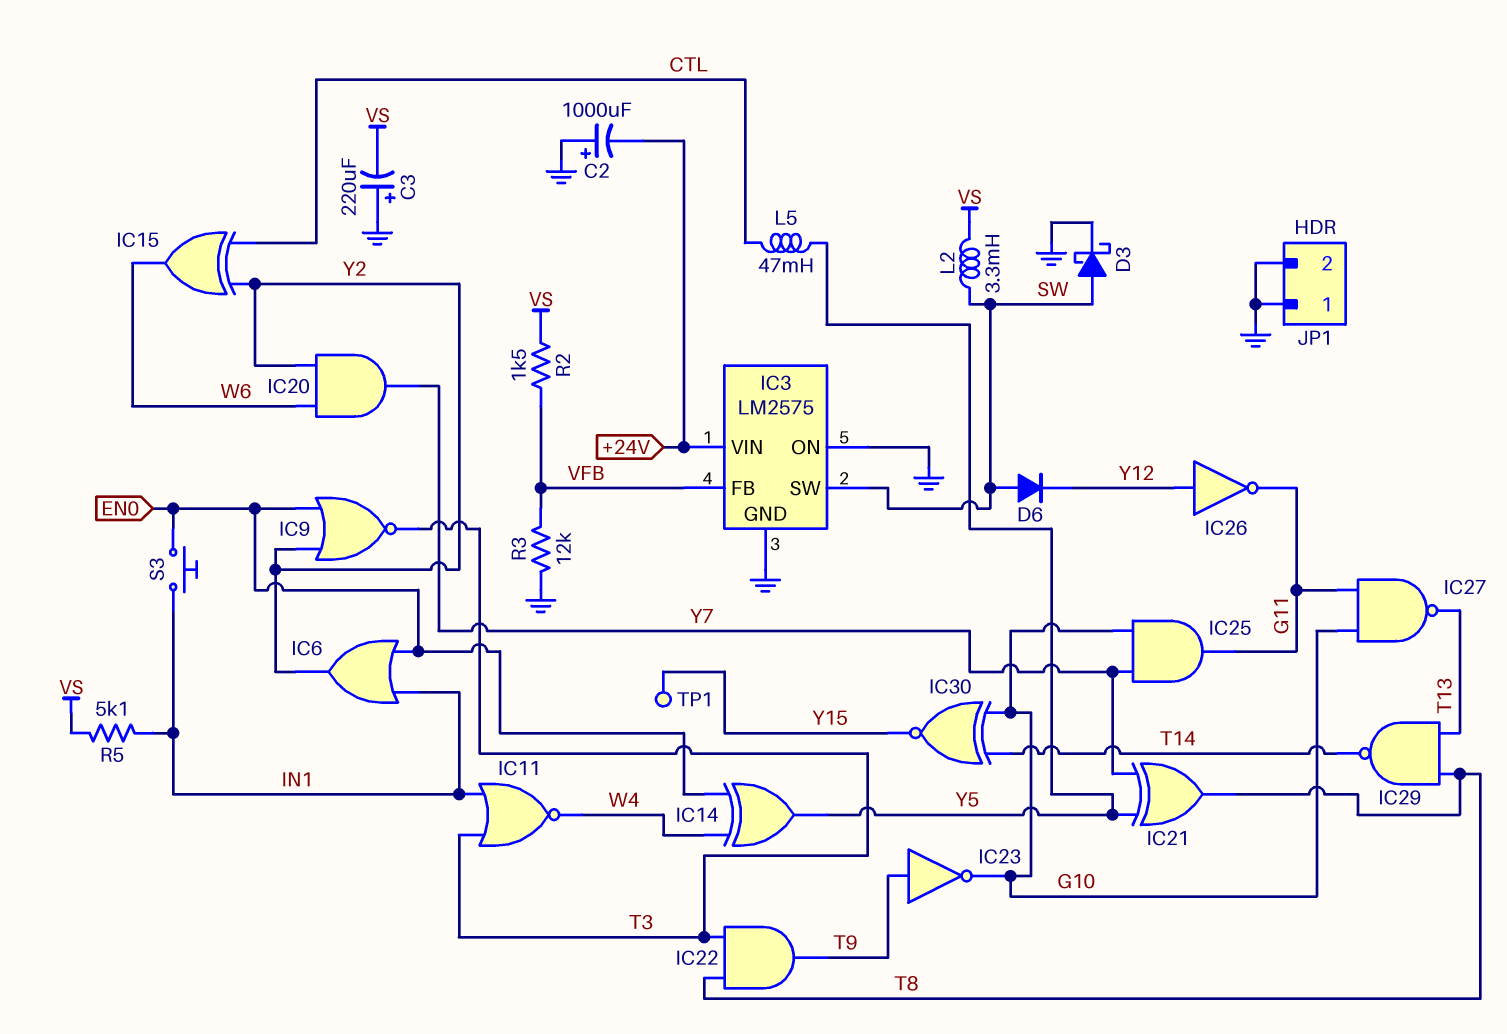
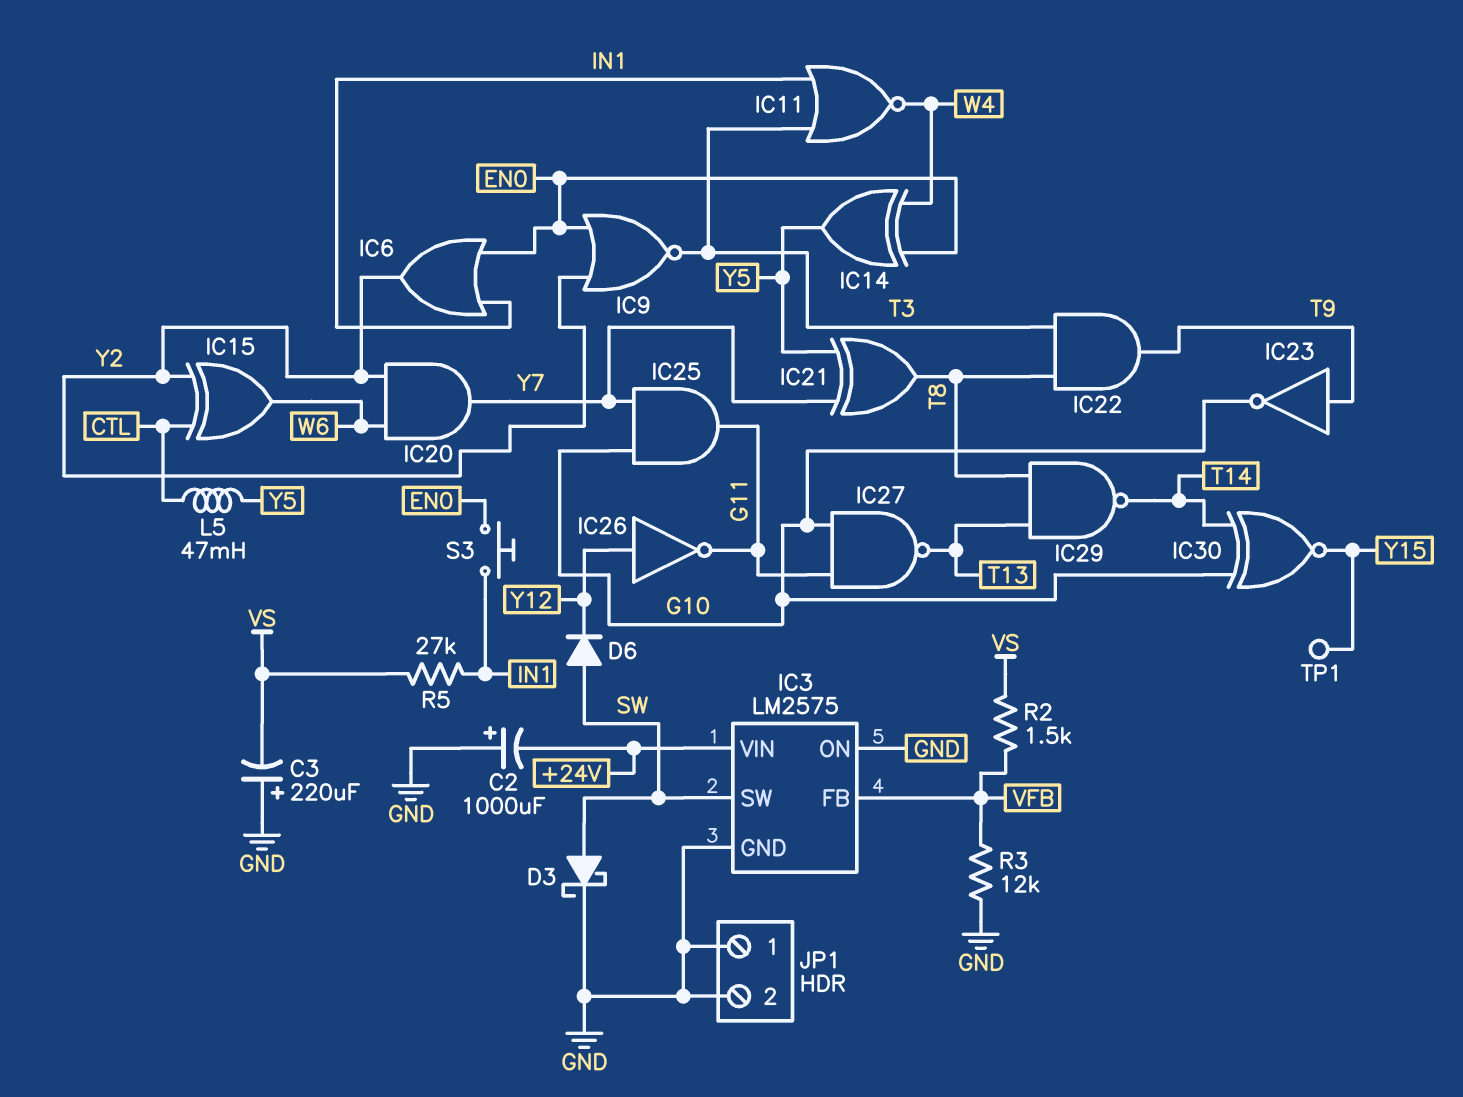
L2: 3.3mH (SW, VS) -> none
R5: 5.1k (IN1, VS) -> 27k (IN1, VS)

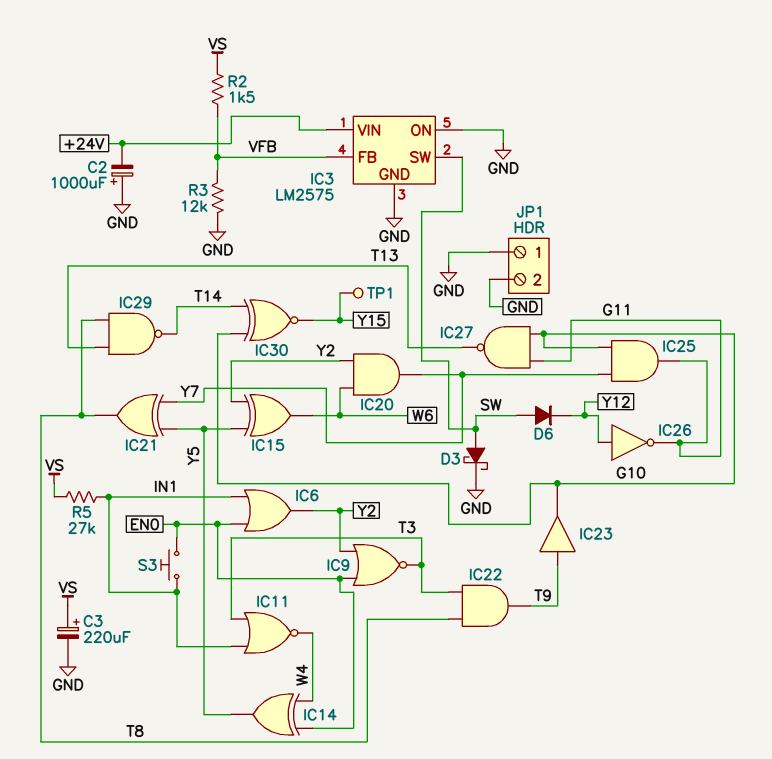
C3: 220uF (plus GND, minus VS) -> 220uF (plus VS, minus GND)
IC15: XOR (in CTL, in Y2, out W6) -> XOR (in Y2, in Y5, out W6)
IC23: NOT (in T9, out G10) -> buffer (in T9, out G10)
L5: 47mH (CTL, Y5) -> none

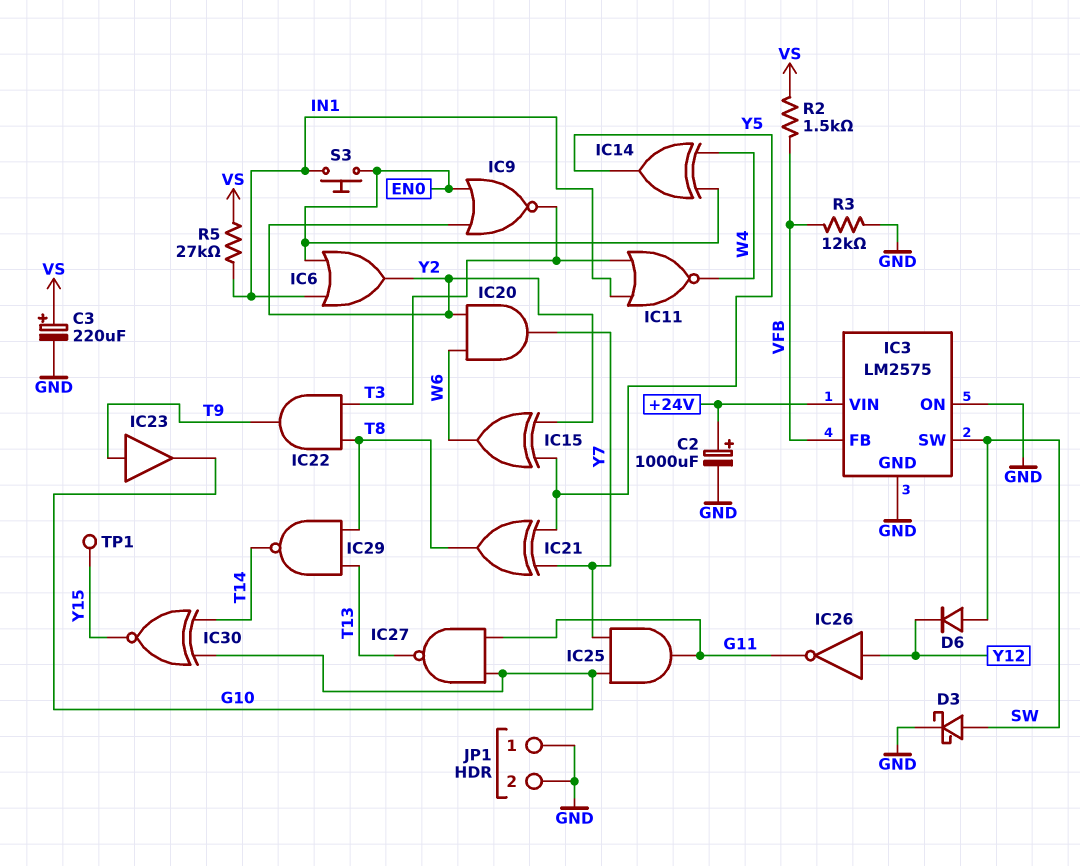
C2: 1000uF (plus GND, minus +24V) -> 1000uF (plus +24V, minus GND)

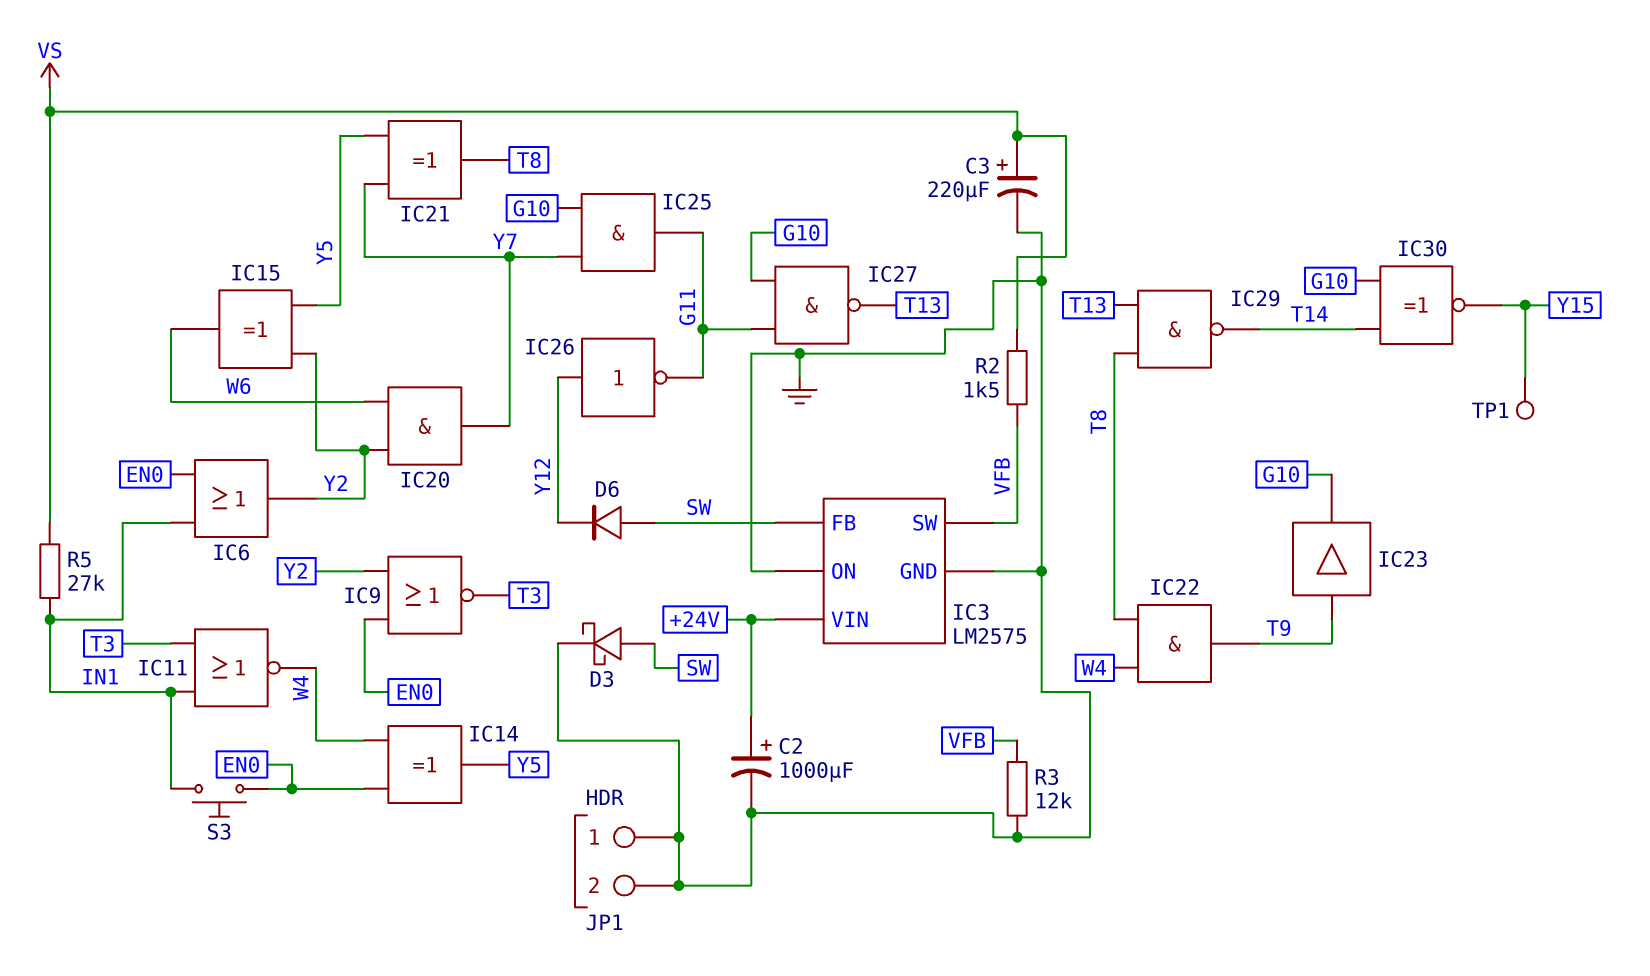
IC3 pin FB: VFB -> SW
IC3 pin SW: SW -> VFB
IC22: AND (in T3, in T8, out T9) -> AND (in T8, in W4, out T9)

